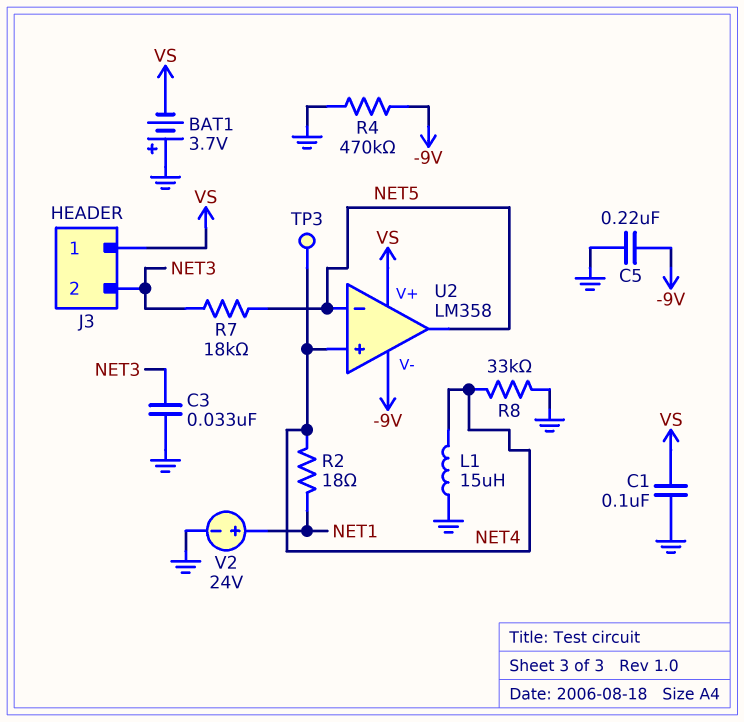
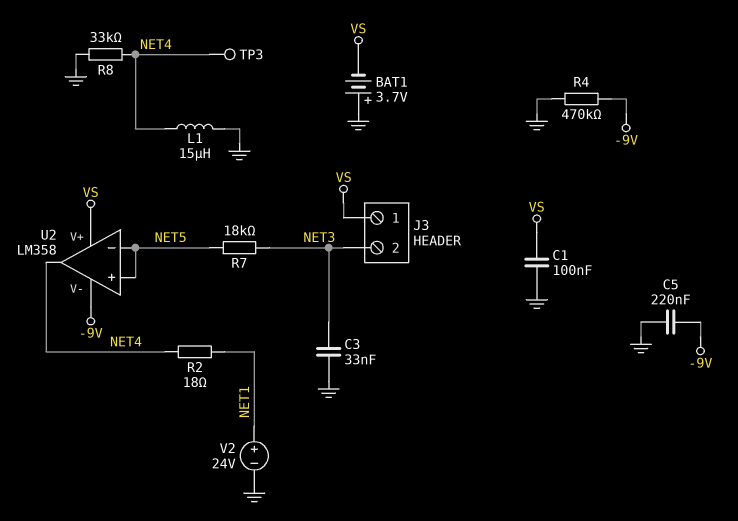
U2 pin in+: NET4 -> NET5
U2 pin out: NET5 -> NET4

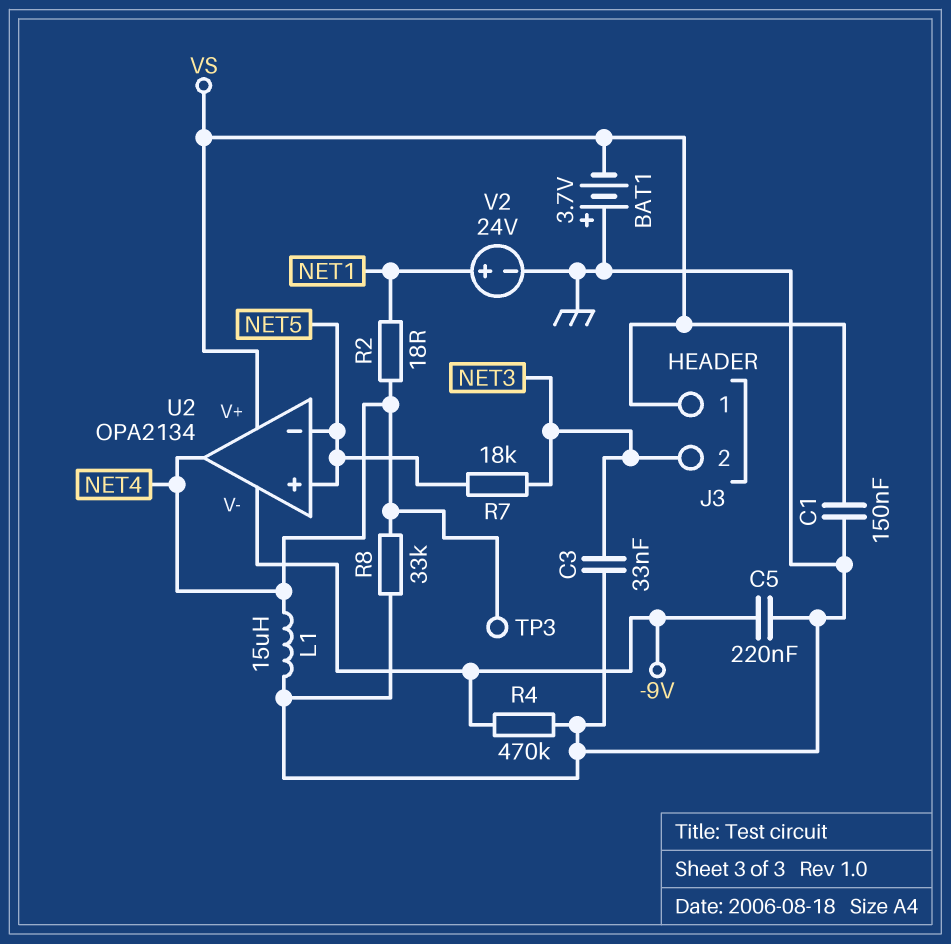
C1: 100nF (GND, VS) -> 150nF (GND, VS)
U2: LM358 -> OPA2134

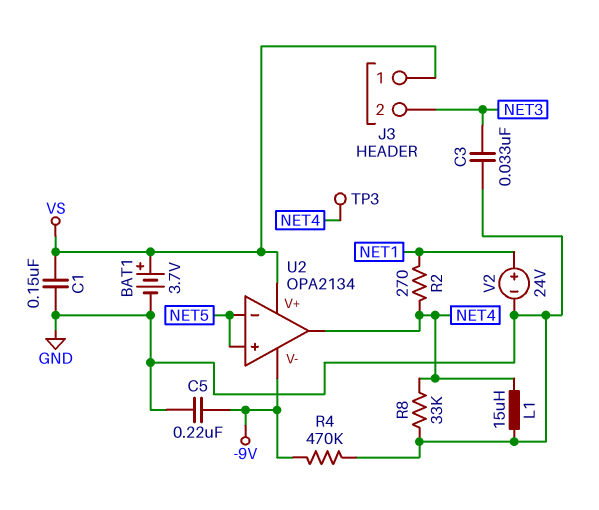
BAT1: 3.7V (plus GND, minus VS) -> 3.7V (plus VS, minus GND)
R2: 18 (NET1, NET4) -> 270 (NET1, NET4)
R7: 18k (NET3, NET5) -> none

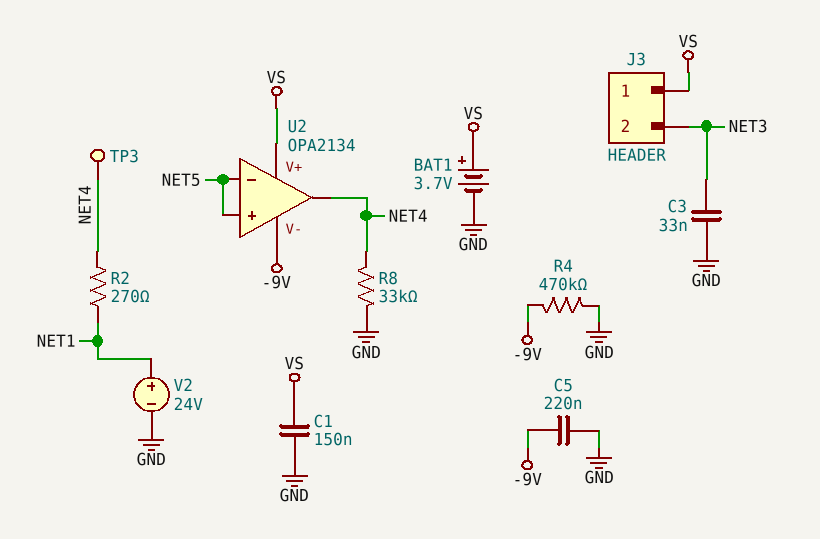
L1: 15uH (GND, NET4) -> none

